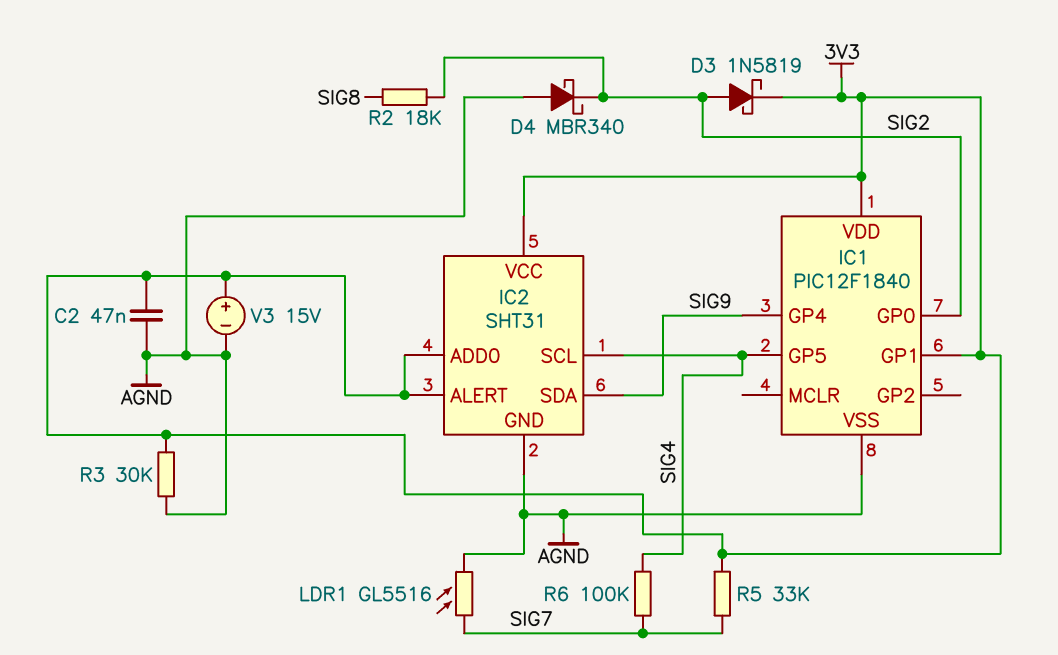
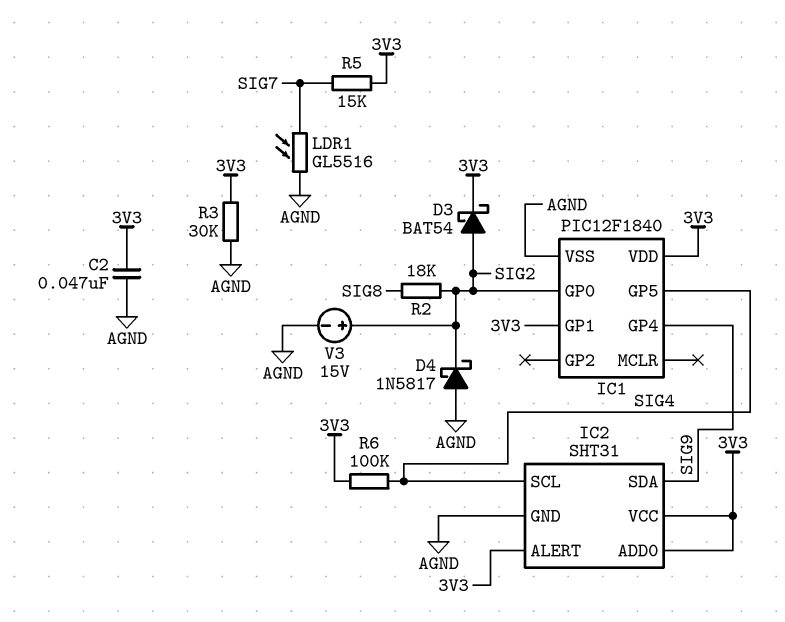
D3: schottky 1N5819 (A SIG2, K 3V3) -> schottky BAT54 (A SIG2, K 3V3)
D4: schottky MBR340 (A AGND, K SIG2) -> schottky 1N5817 (A AGND, K SIG2)
R5: 33k (3V3, SIG7) -> 15k (3V3, SIG7)
R6: 100k (SIG4, SIG7) -> 100k (3V3, SIG4)
V3: 15V (plus 3V3, minus AGND) -> 15V (plus SIG2, minus AGND)

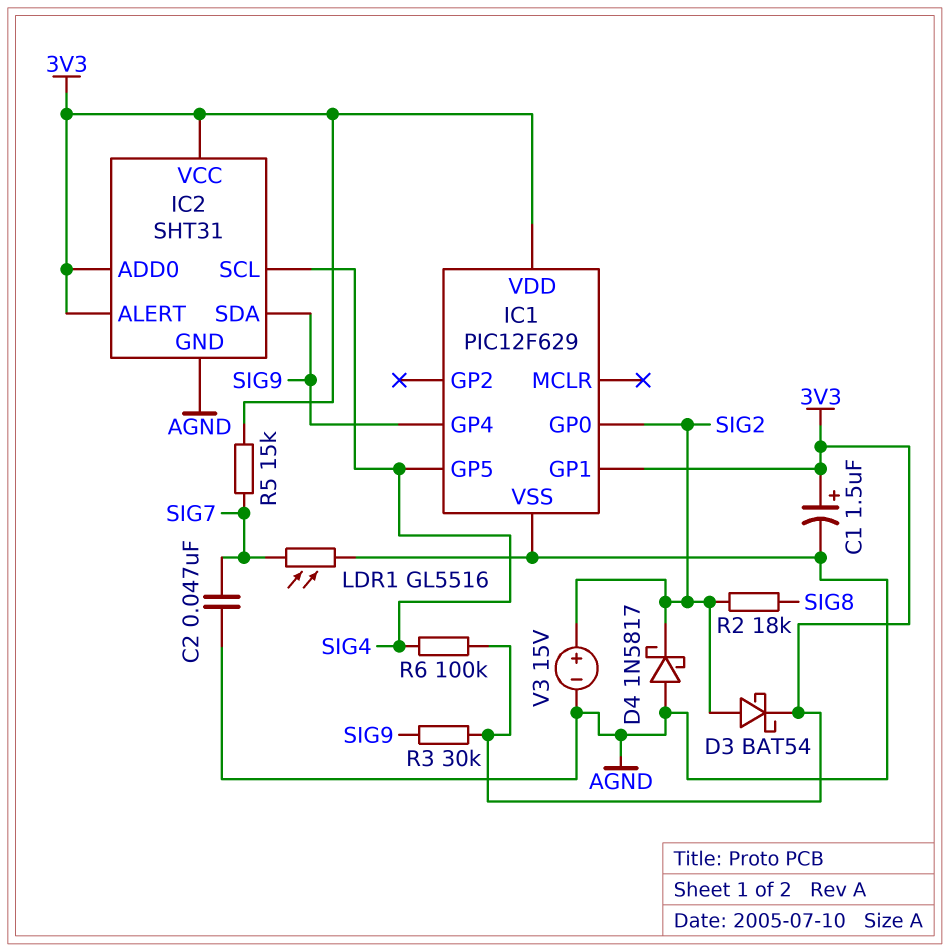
C1: none -> 1.5uF (plus 3V3, minus AGND)
C2: 47nF (3V3, AGND) -> 47nF (AGND, SIG7)
IC1: PIC12F1840 -> PIC12F629
R3: 30k (3V3, AGND) -> 30k (3V3, SIG9)

